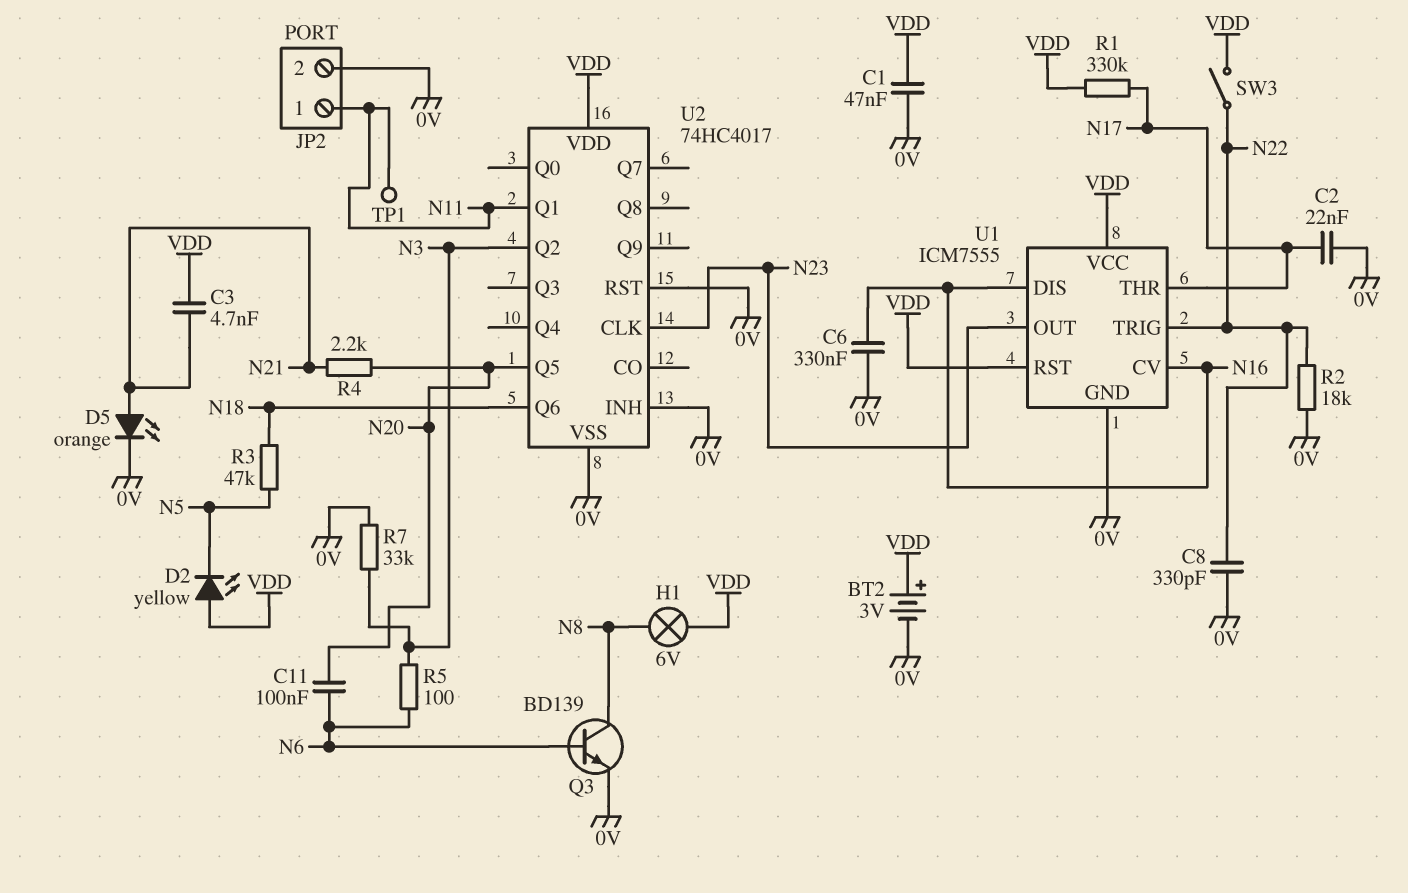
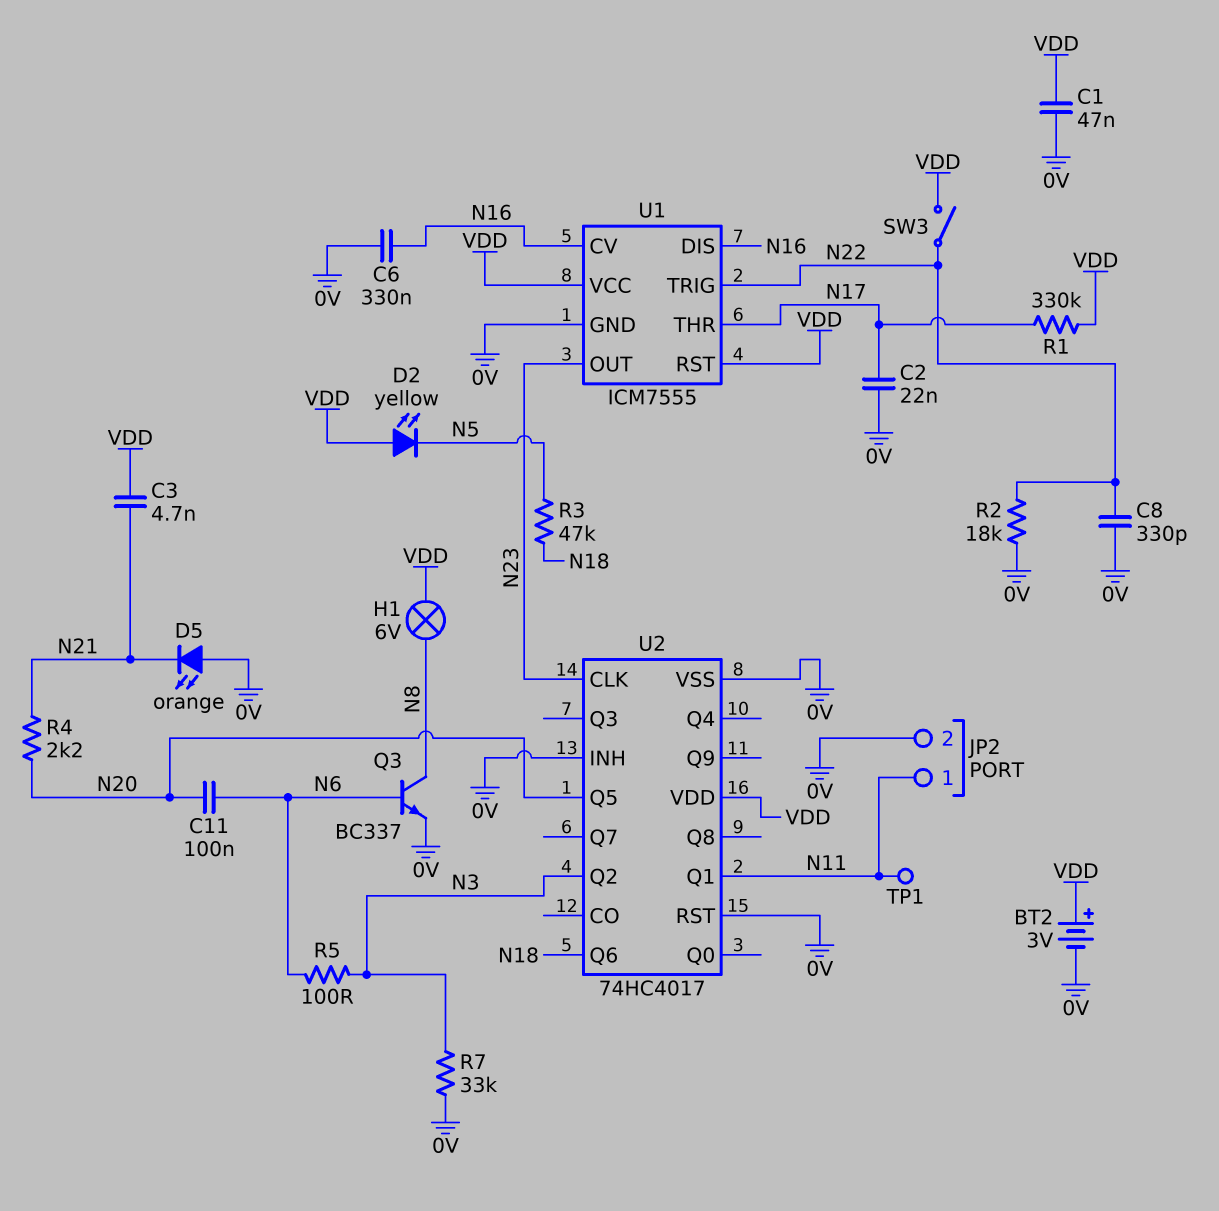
D5: LED orange (A N21, K 0V) -> LED orange (A 0V, K N21)
Q3: NPN BD139 (B N6, C N8, E 0V) -> NPN BC337 (B N6, C N8, E 0V)

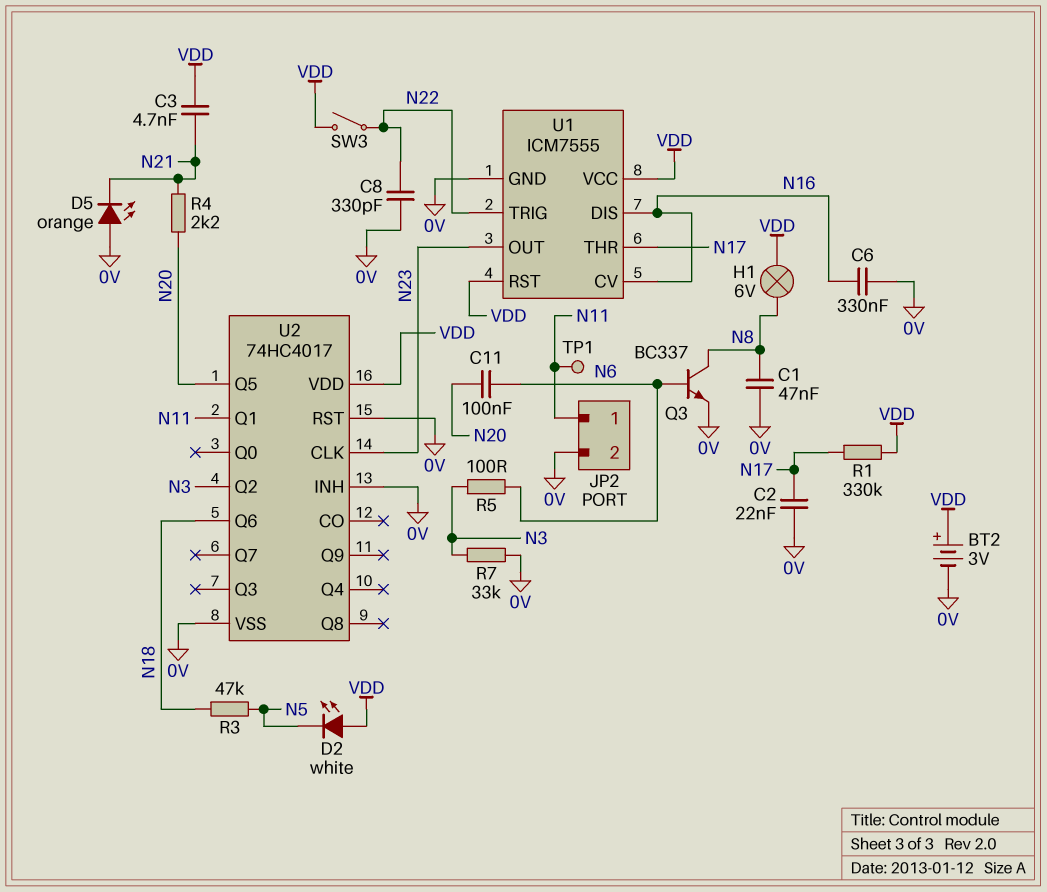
C1: 47nF (0V, VDD) -> 47nF (0V, N8)
D2: LED yellow (A VDD, K N5) -> LED white (A VDD, K N5)
R2: 18k (0V, N22) -> none

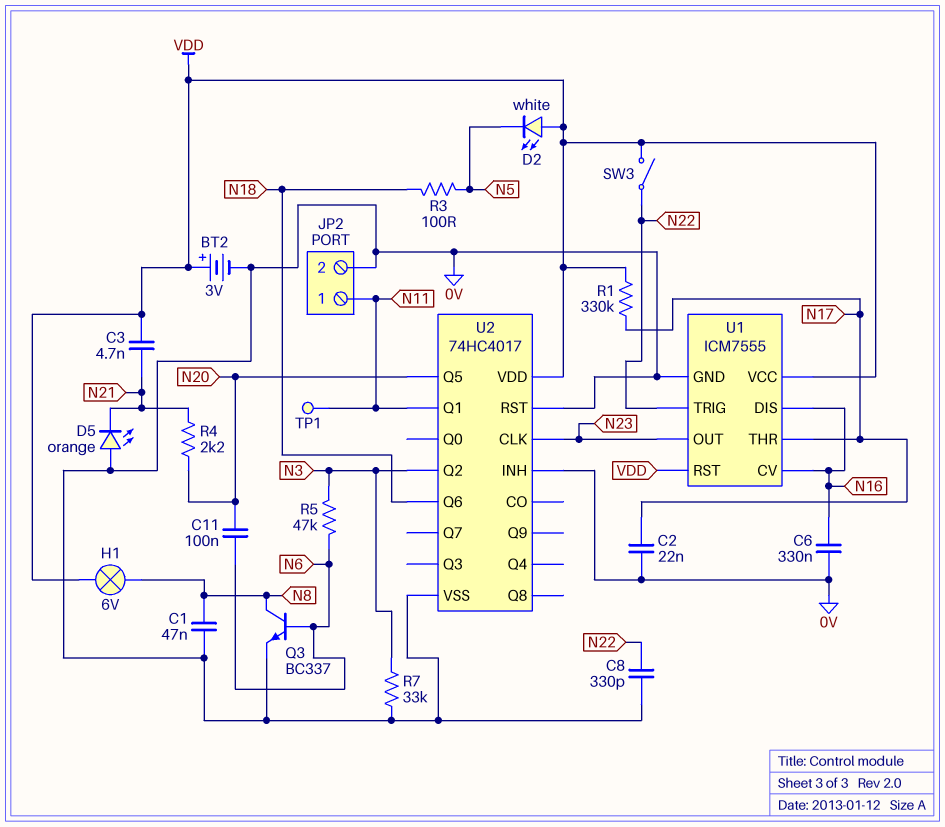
R3: 47k (N5, N18) -> 100 (N5, N18)
R5: 100 (N3, N6) -> 47k (N3, N6)

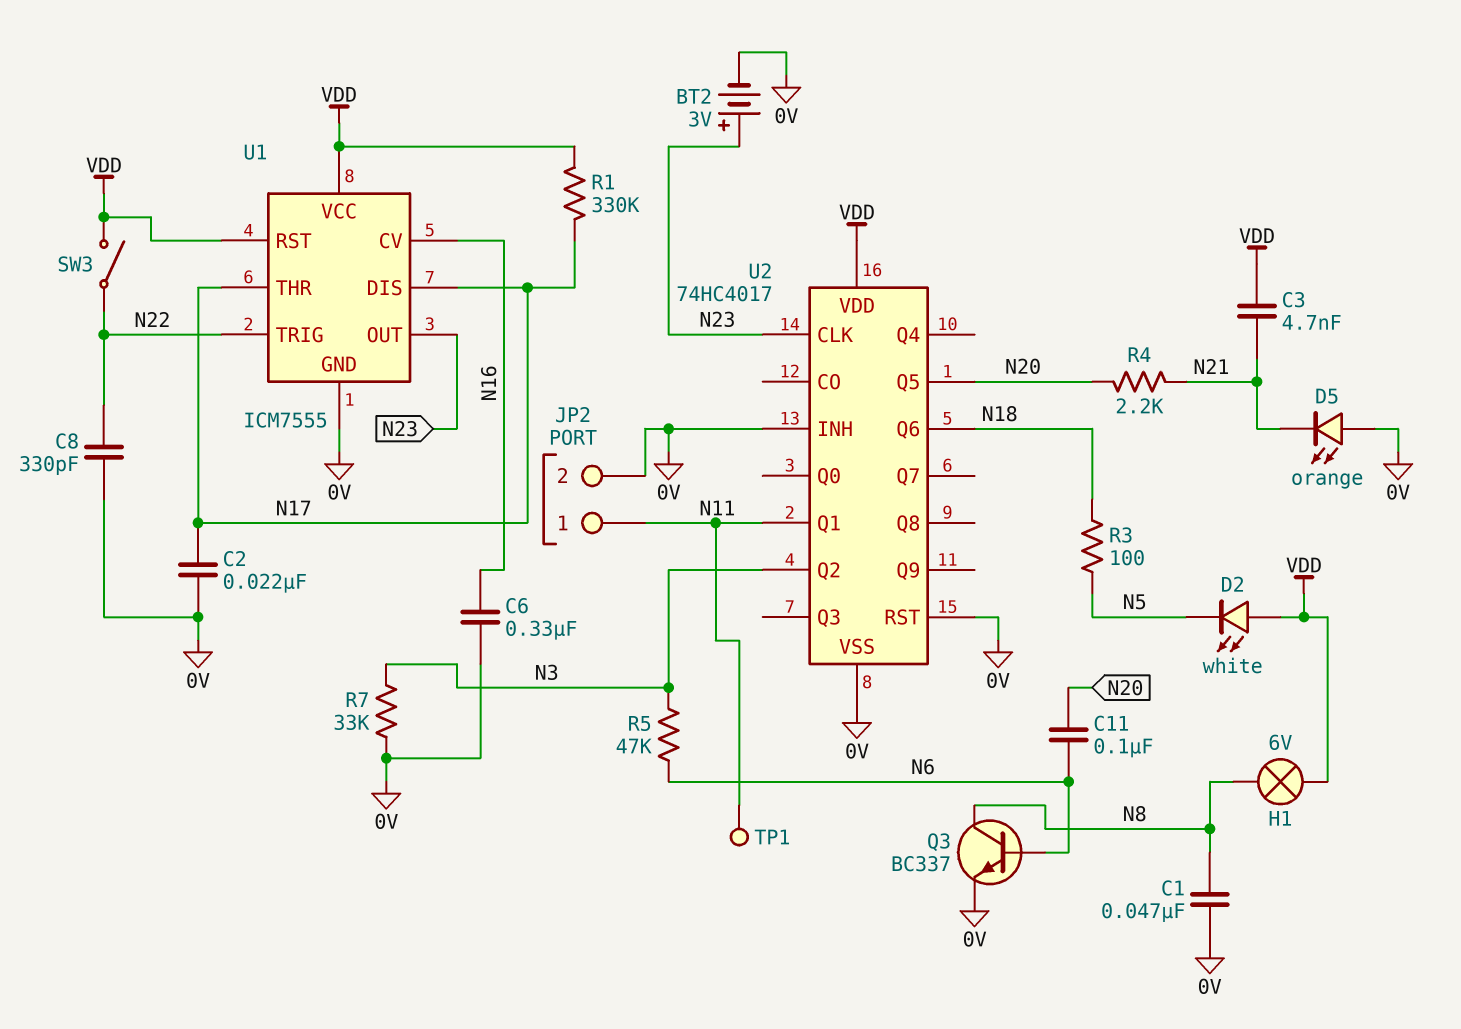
BT2: 3V (plus VDD, minus 0V) -> 3V (plus N23, minus 0V)
U1 pin DIS: N16 -> N17

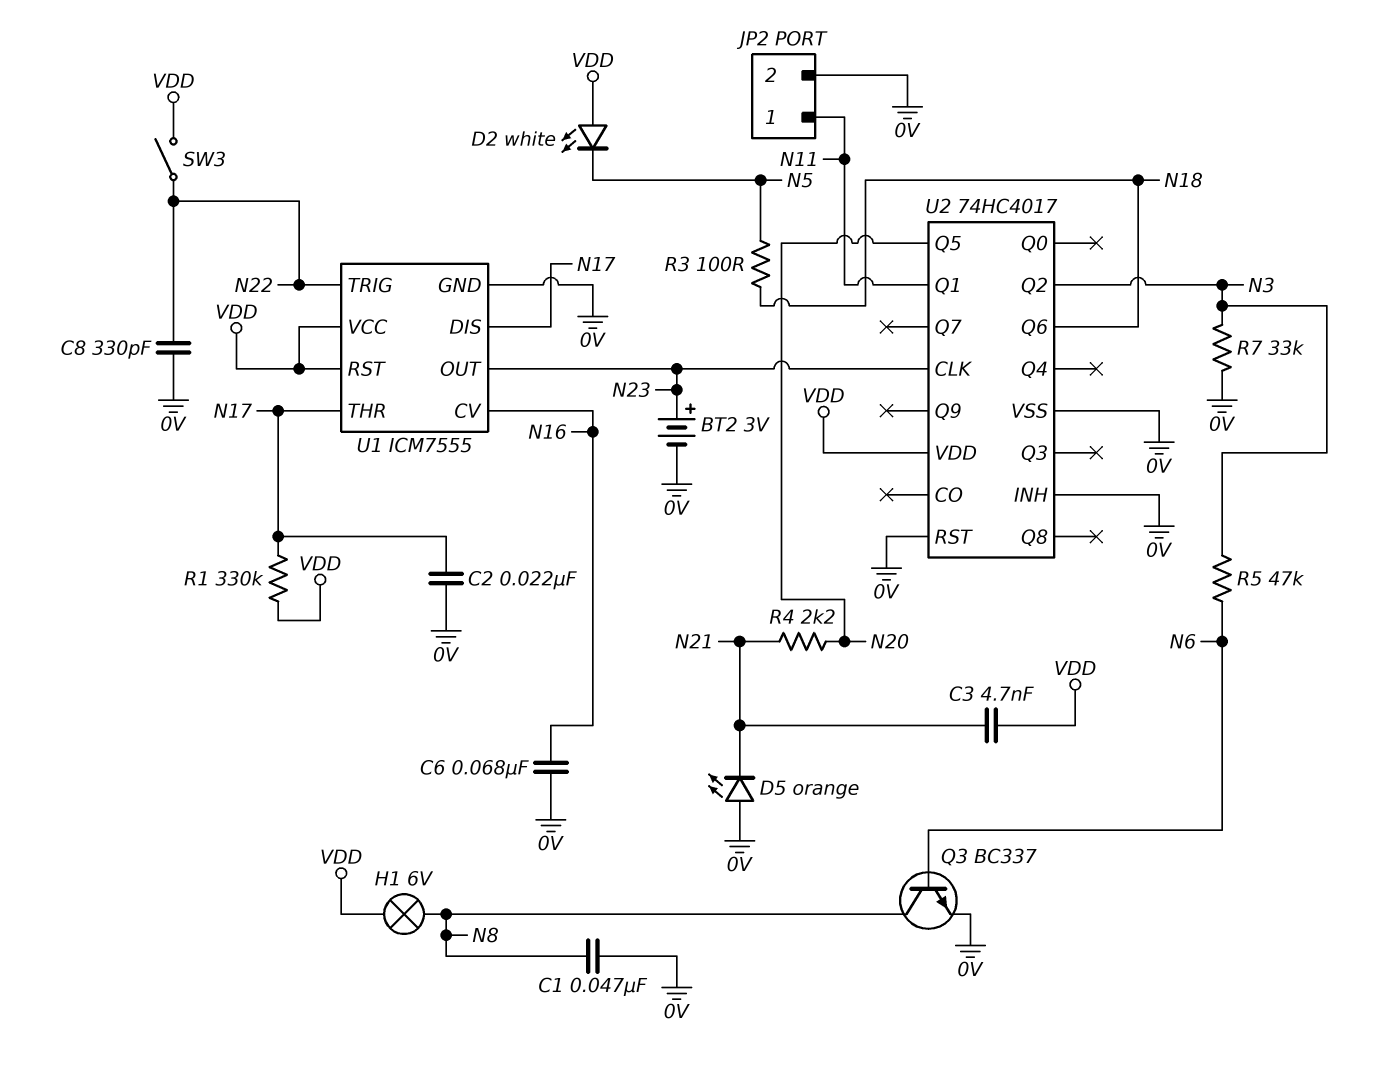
C6: 330nF (0V, N16) -> 68nF (0V, N16)
C11: 100nF (N6, N20) -> none
TP1: test point (N11) -> none

